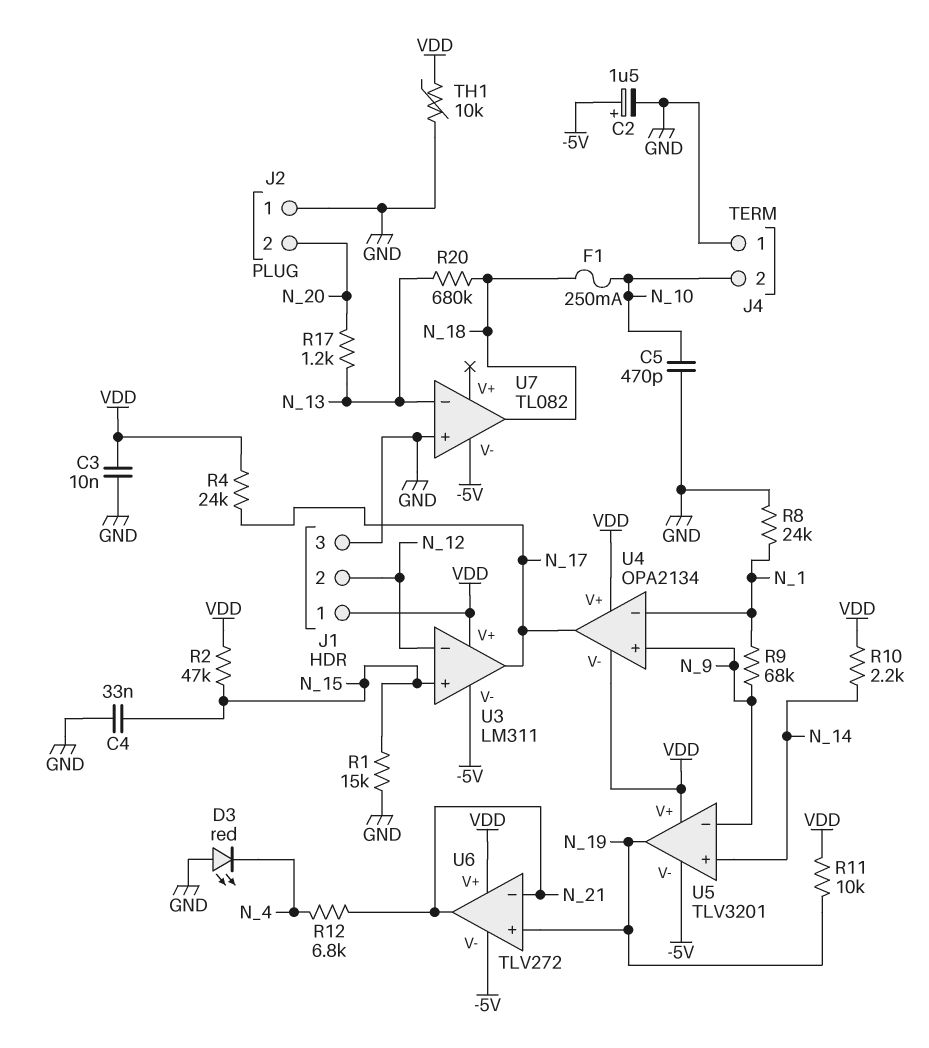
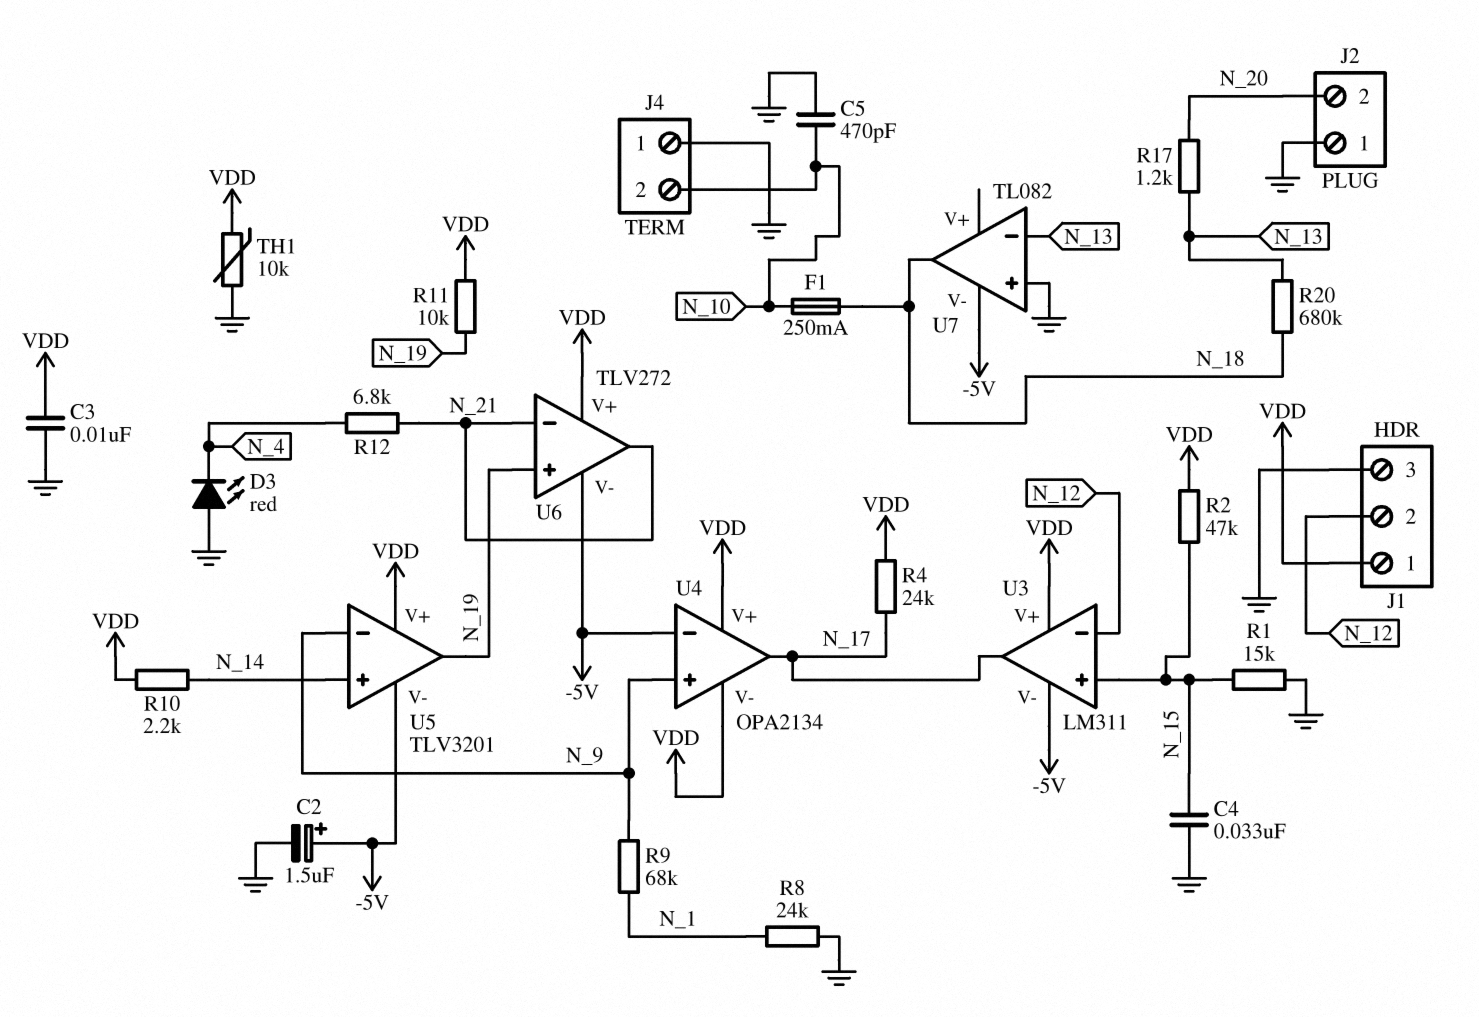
U4 pin in-: N_1 -> -5V

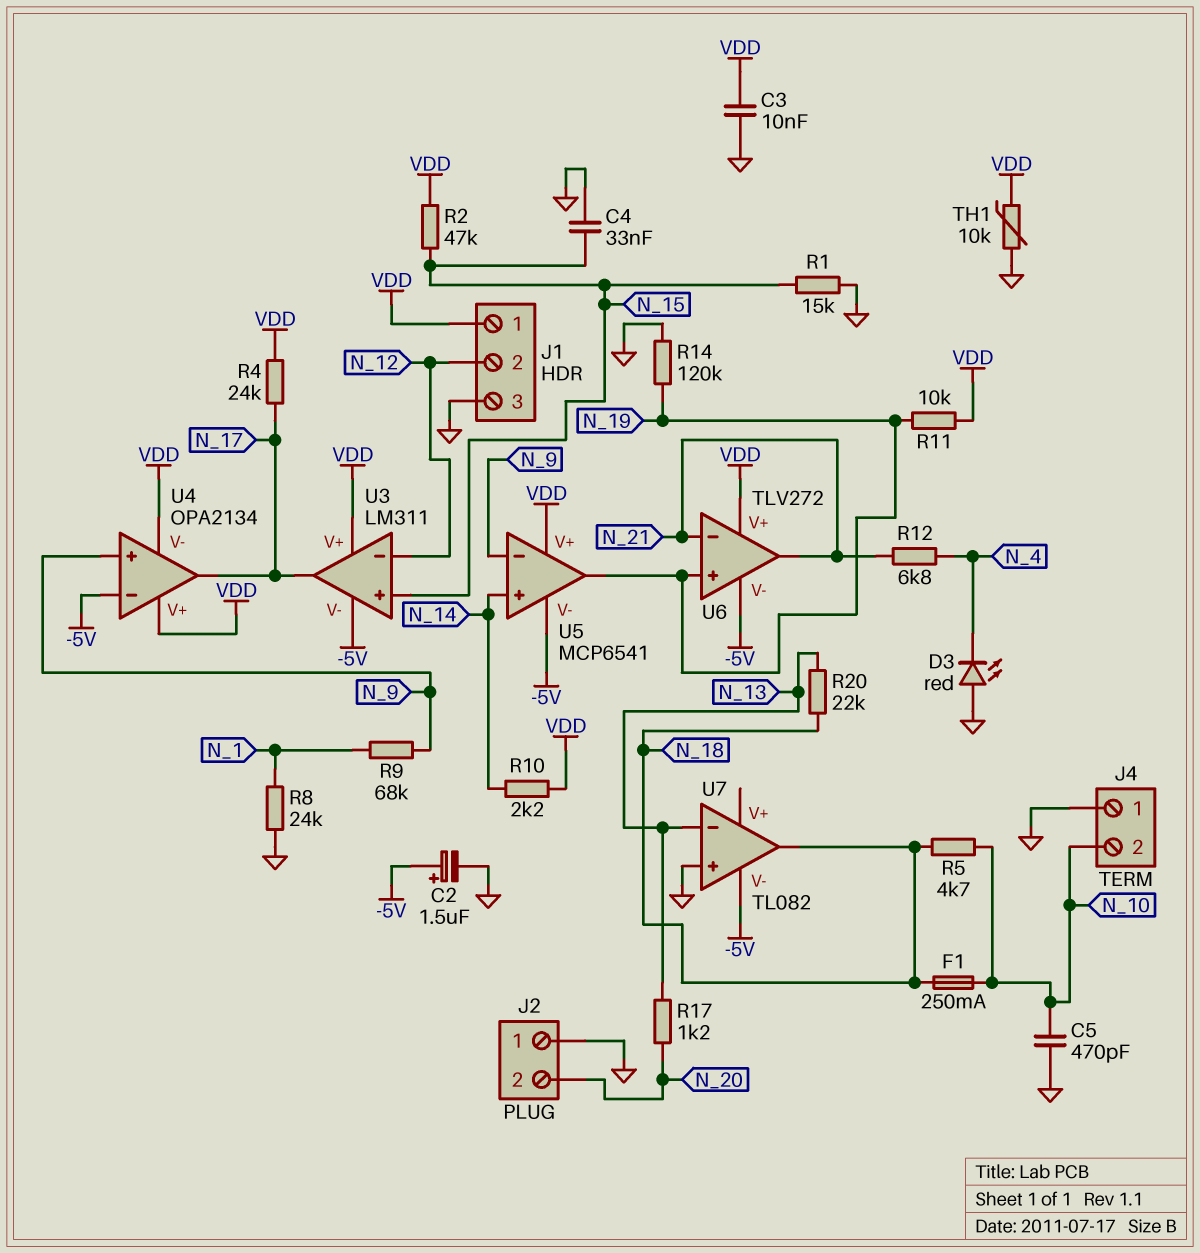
R5: none -> 4.7k (N_10, N_18)
R14: none -> 120k (GND, N_19)
R20: 680k (N_13, N_18) -> 22k (N_13, N_18)
U5: TLV3201 -> MCP6541

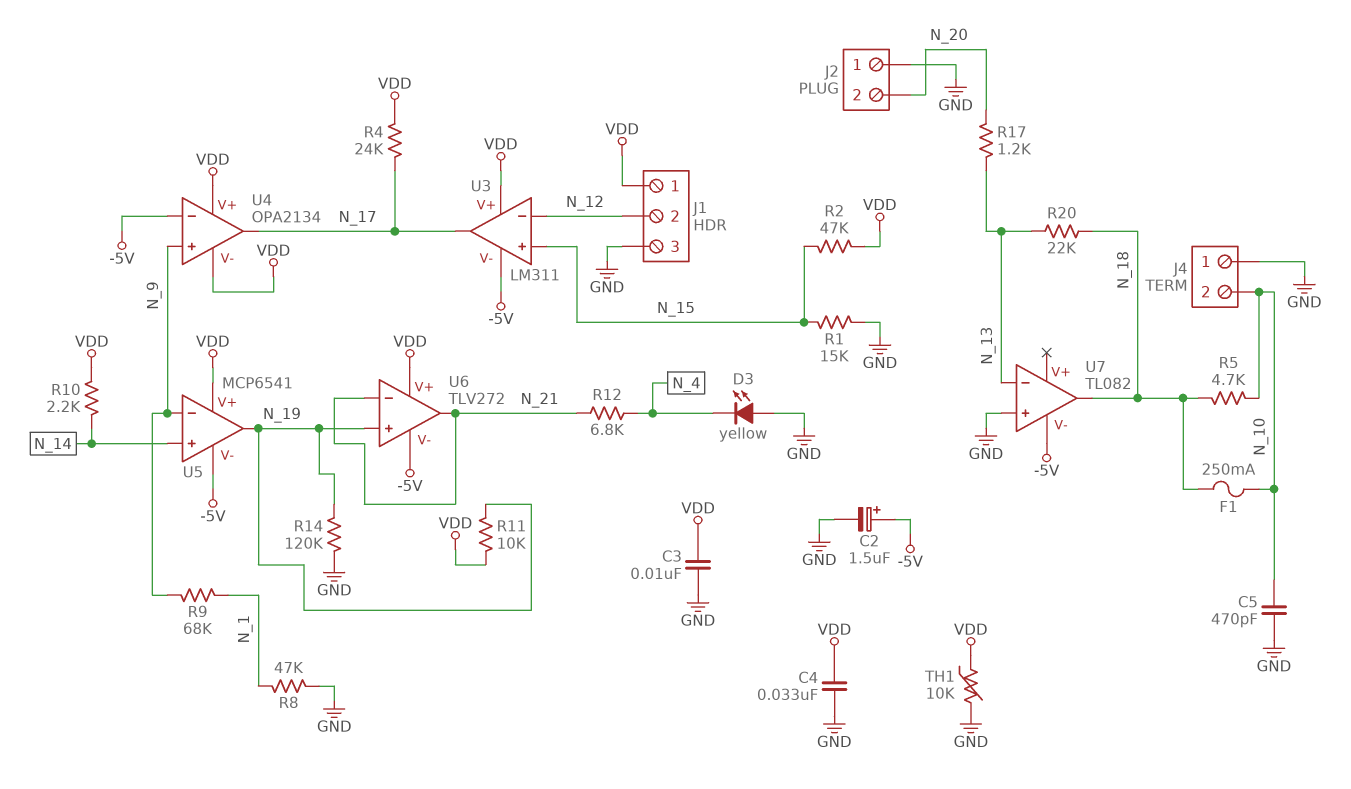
C4: 33nF (GND, N_15) -> 33nF (GND, VDD)
D3: LED red (A GND, K N_4) -> LED yellow (A GND, K N_4)
R8: 24k (GND, N_1) -> 47k (GND, N_1)

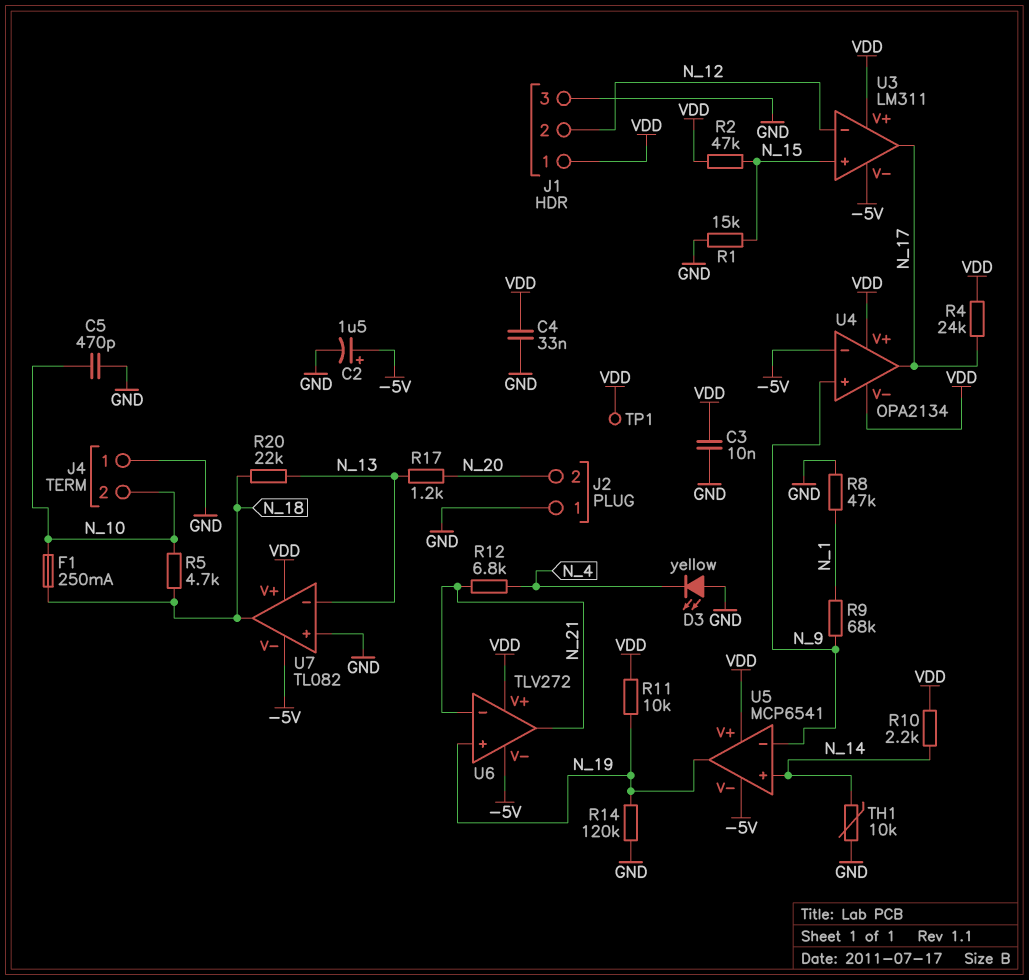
TH1: 10k (GND, VDD) -> 10k (GND, N_14)
TP1: none -> test point (VDD)
U7 pin V+: none -> VDD

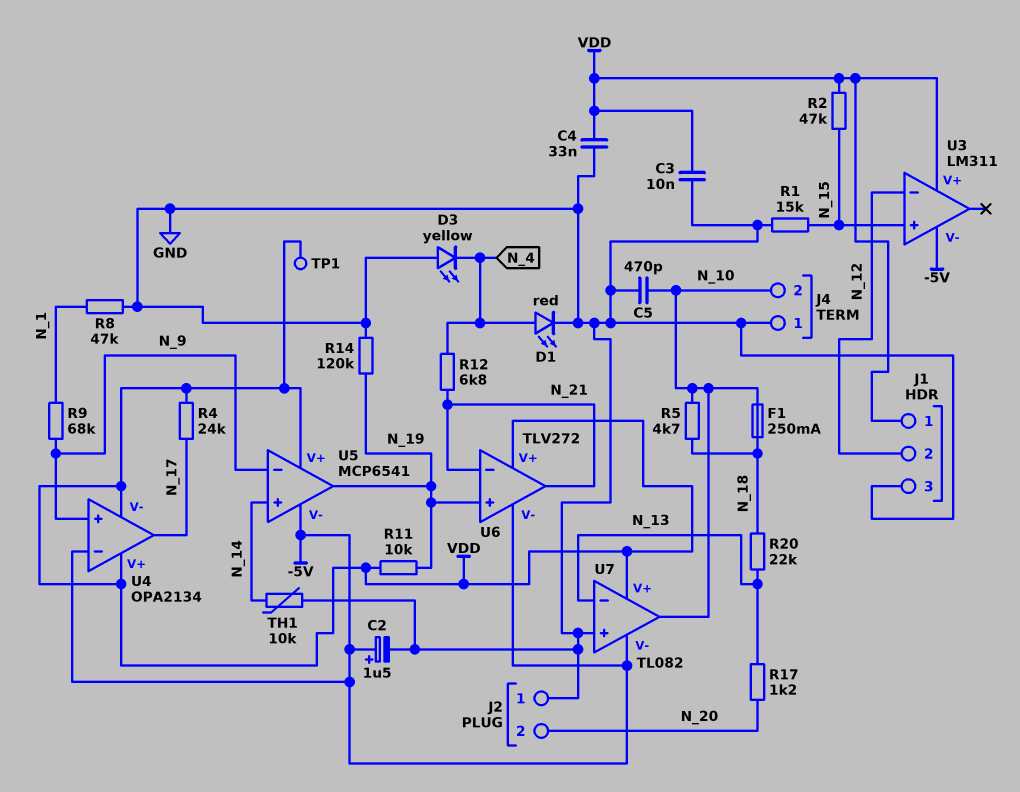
D1: none -> LED red (A N_4, K GND)
R10: 2.2k (N_14, VDD) -> none
U3 pin out: N_17 -> none
U7 pin out: N_18 -> N_10

